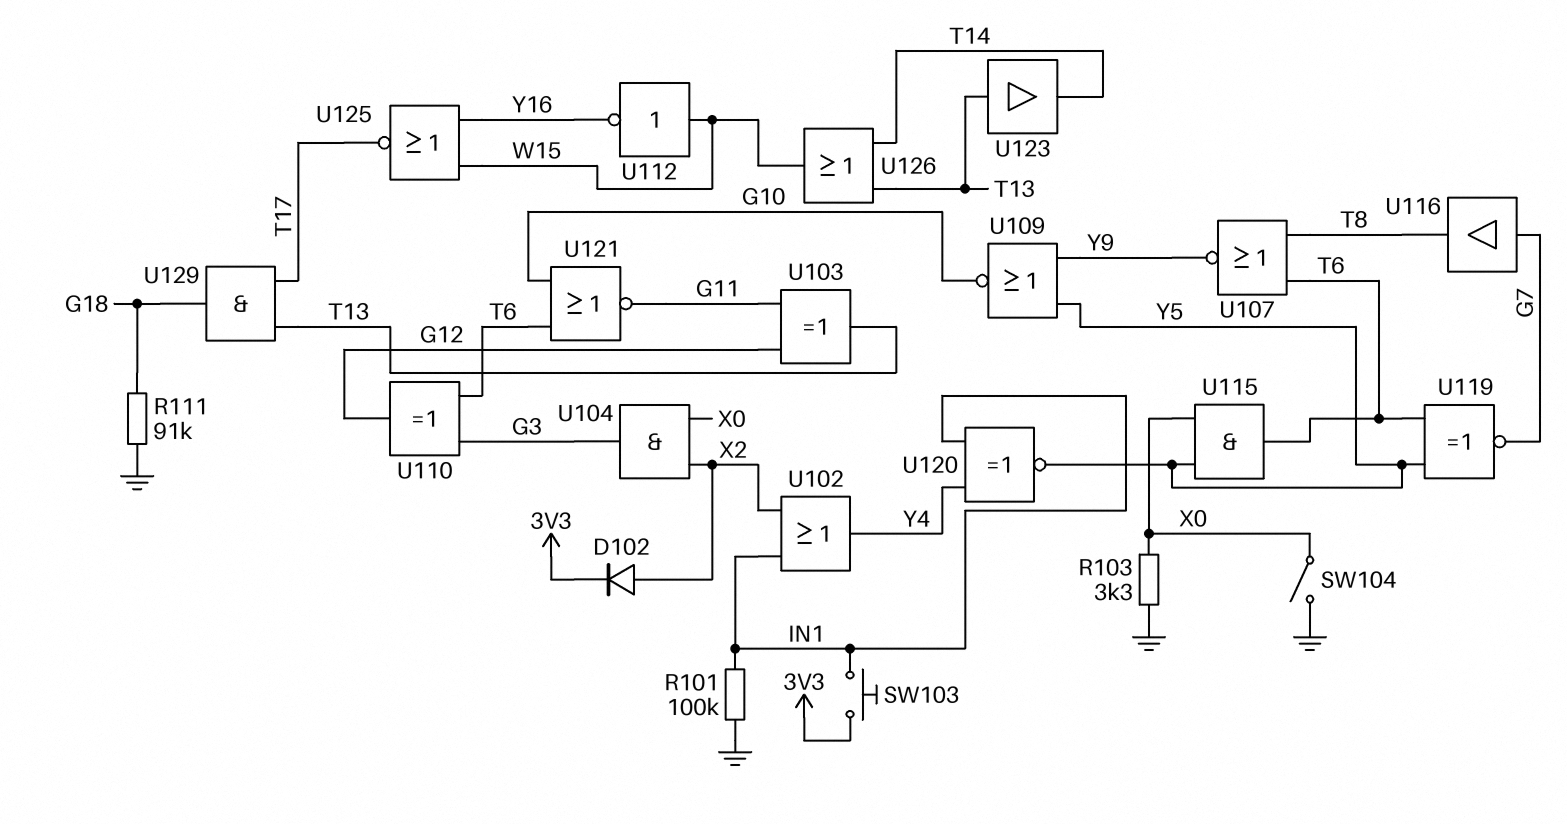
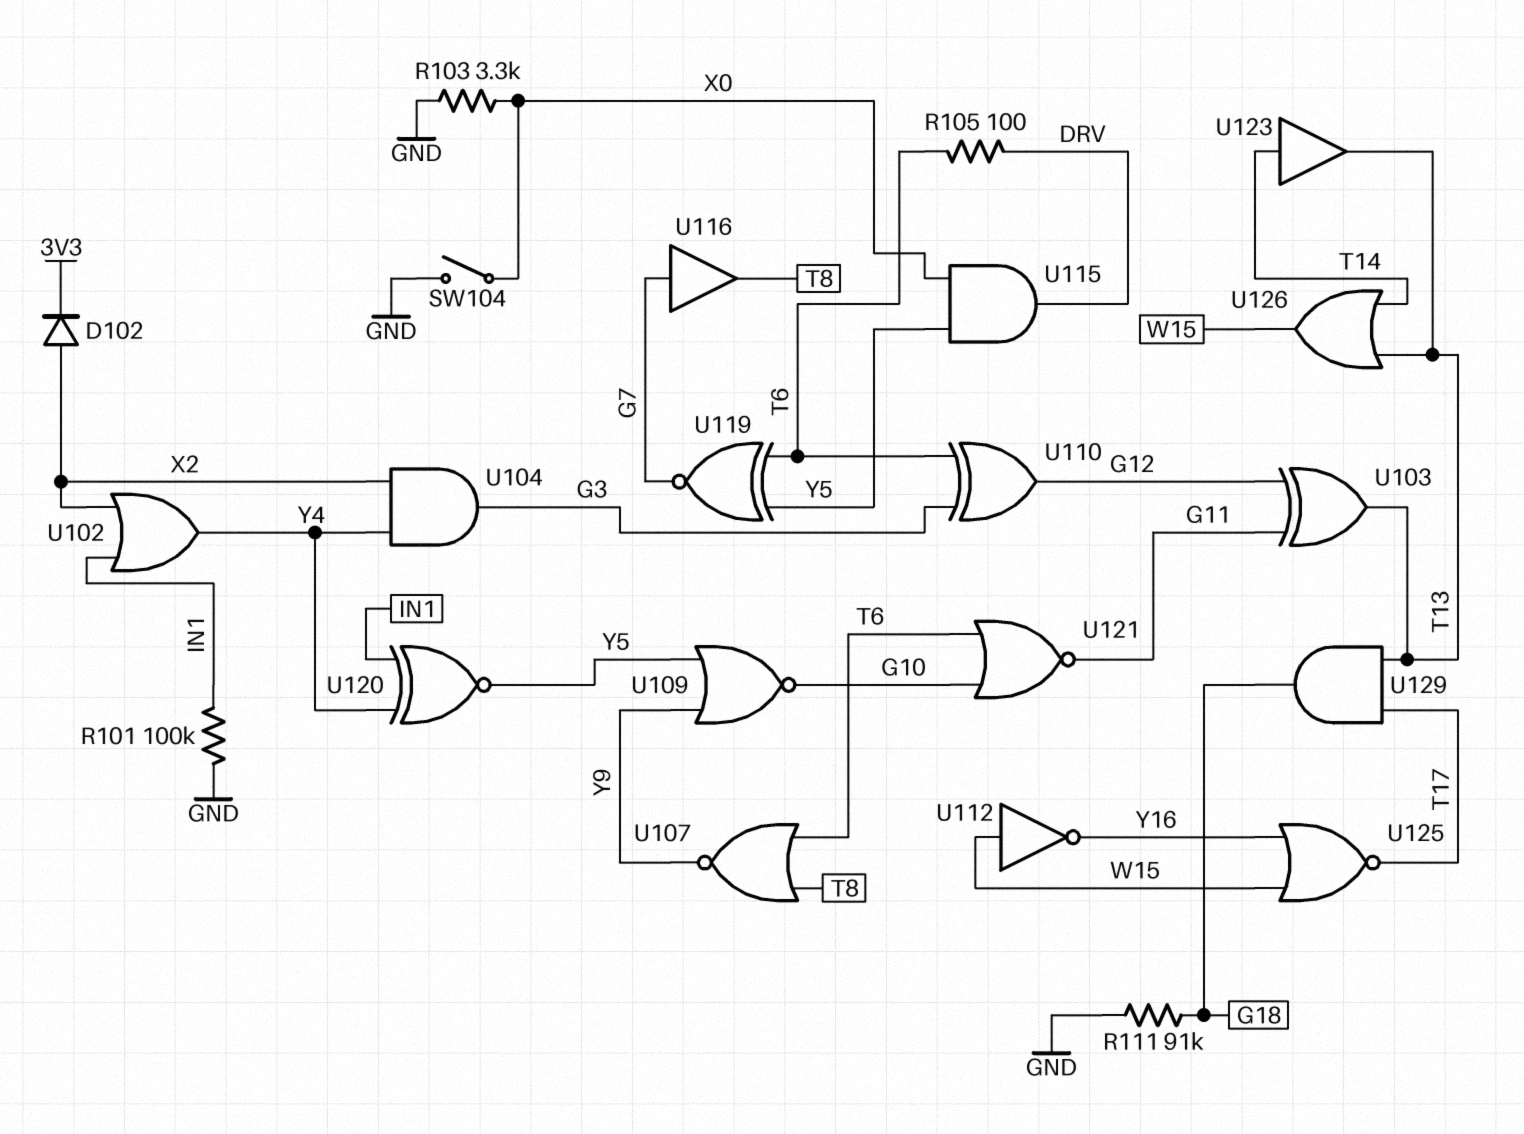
R105: none -> 100 (DRV, T6)
SW103: button (3V3, IN1) -> none
U104: AND (in X0, in X2, out G3) -> AND (in X2, in Y4, out G3)
U115: AND (in X0, in Y5, out T6) -> AND (in X0, in Y5, out DRV)
U123: buffer (in T13, out T14) -> buffer (in T14, out T13)

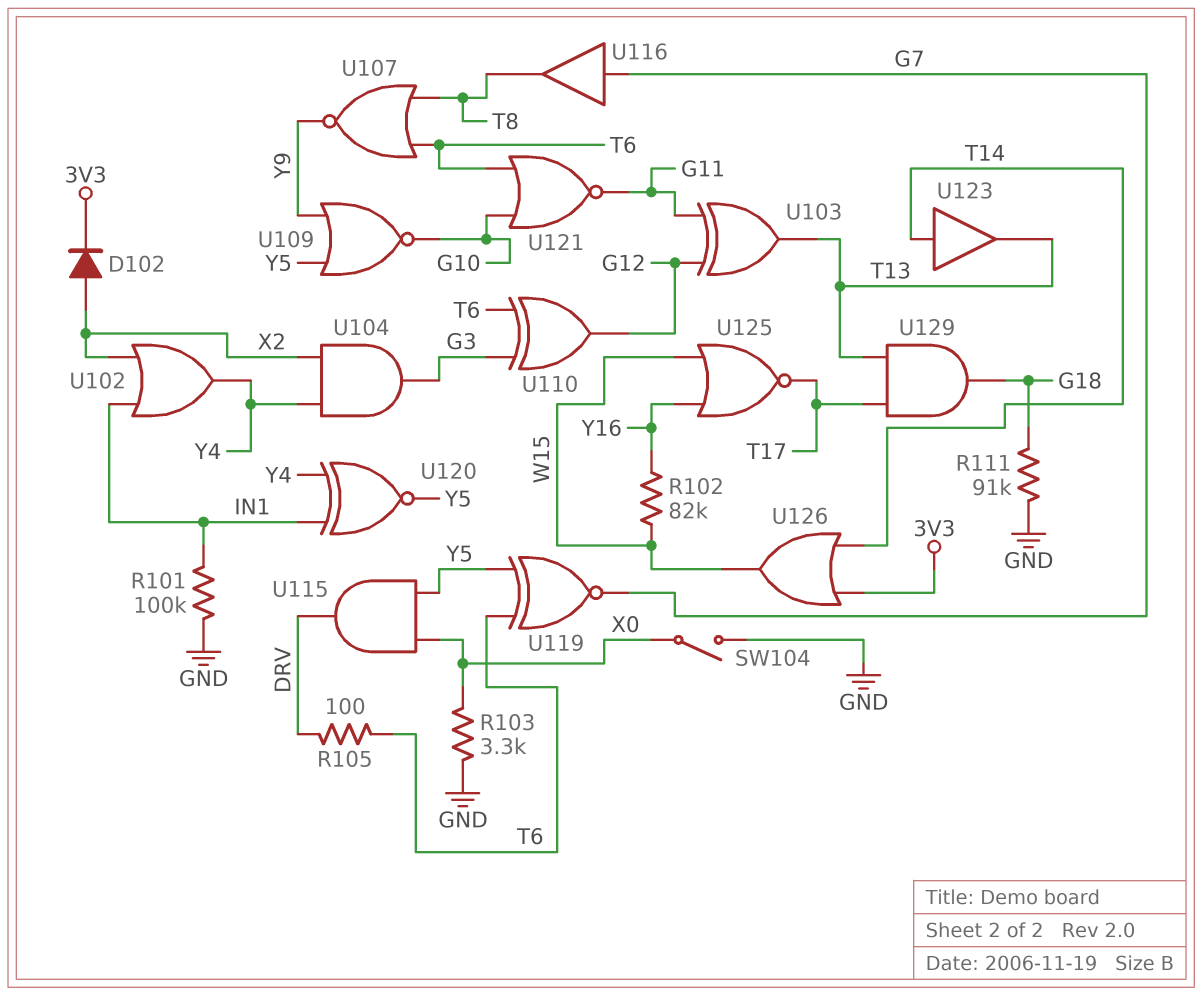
R102: none -> 82k (W15, Y16)
U112: NOT (in W15, out Y16) -> none
U126: OR (in T13, in T14, out W15) -> OR (in 3V3, in T14, out W15)

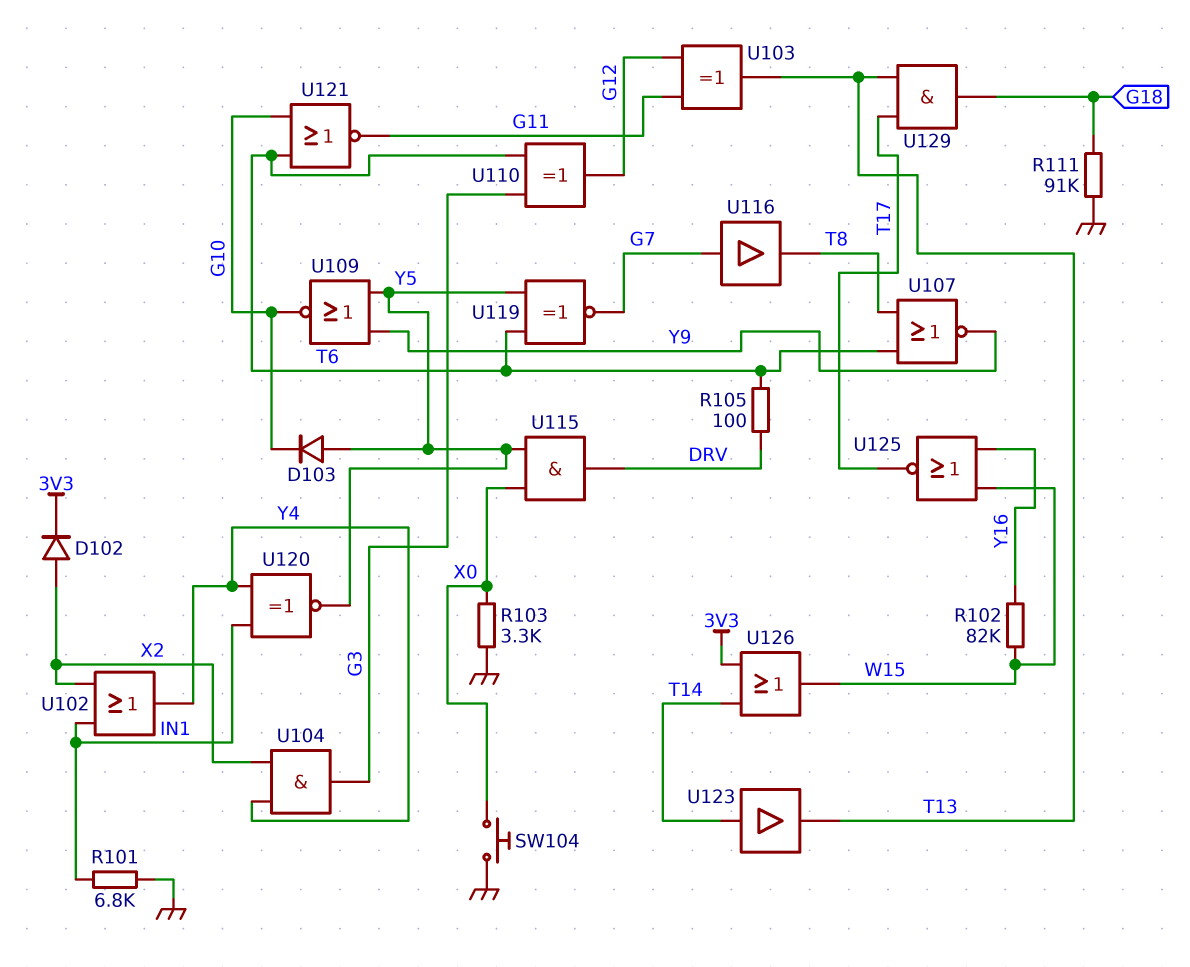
D103: none -> diode (A Y5, K G10)
R101: 100k (GND, IN1) -> 6.8k (GND, IN1)
SW104: switch (GND, X0) -> button (GND, X0)

